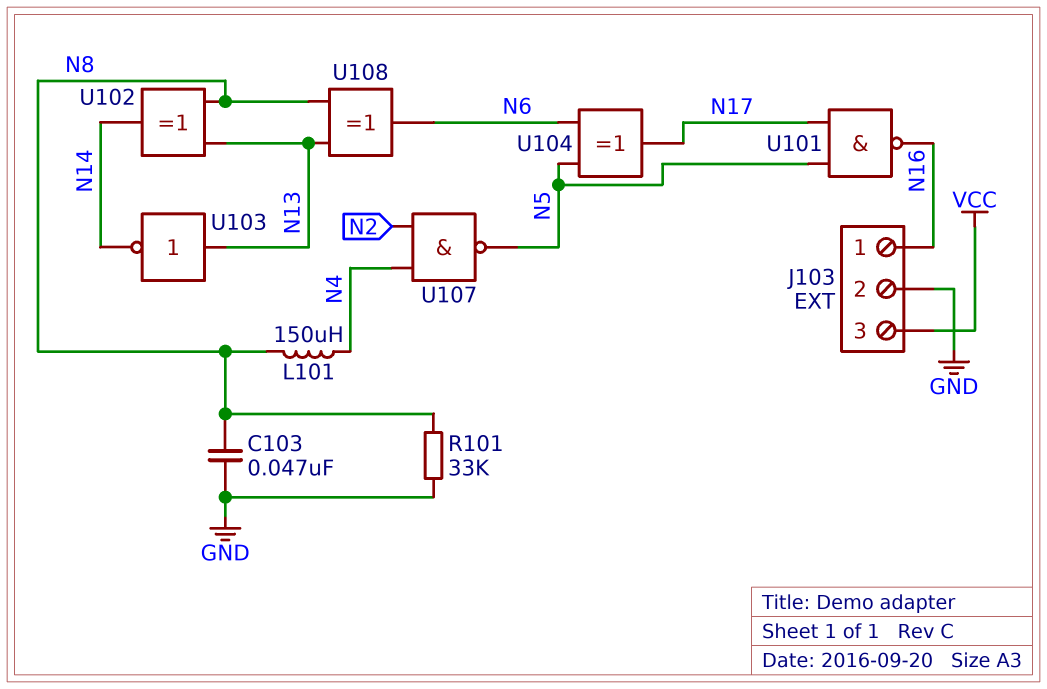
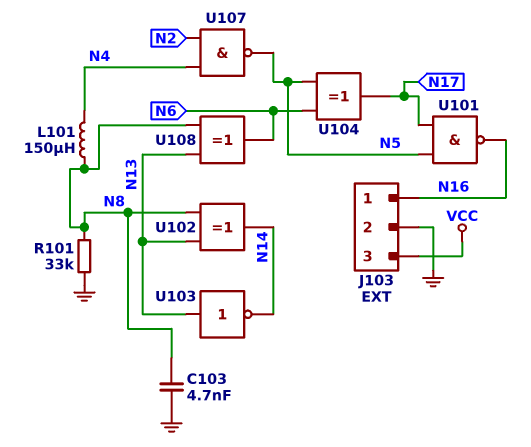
C103: 47nF (GND, N8) -> 4.7nF (GND, N8)

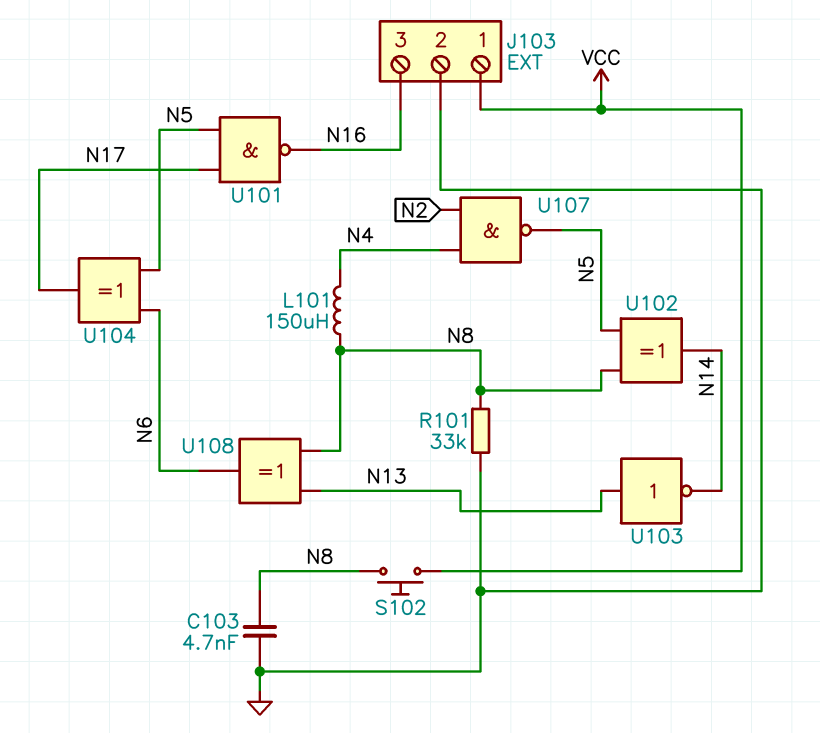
J103 pin 1: N16 -> VCC
J103 pin 3: VCC -> N16
S102: none -> button (N8, VCC)
U102: XOR (in N8, in N13, out N14) -> XOR (in N5, in N8, out N14)

